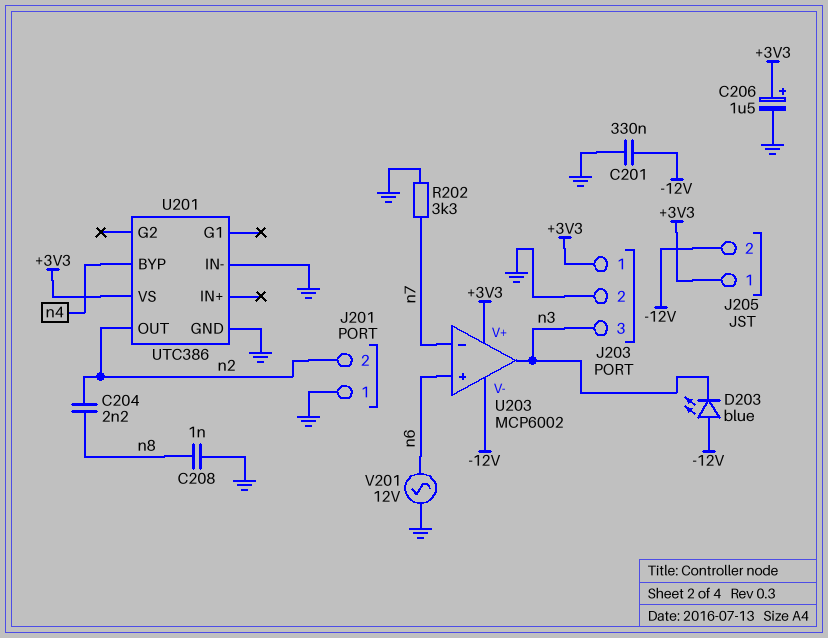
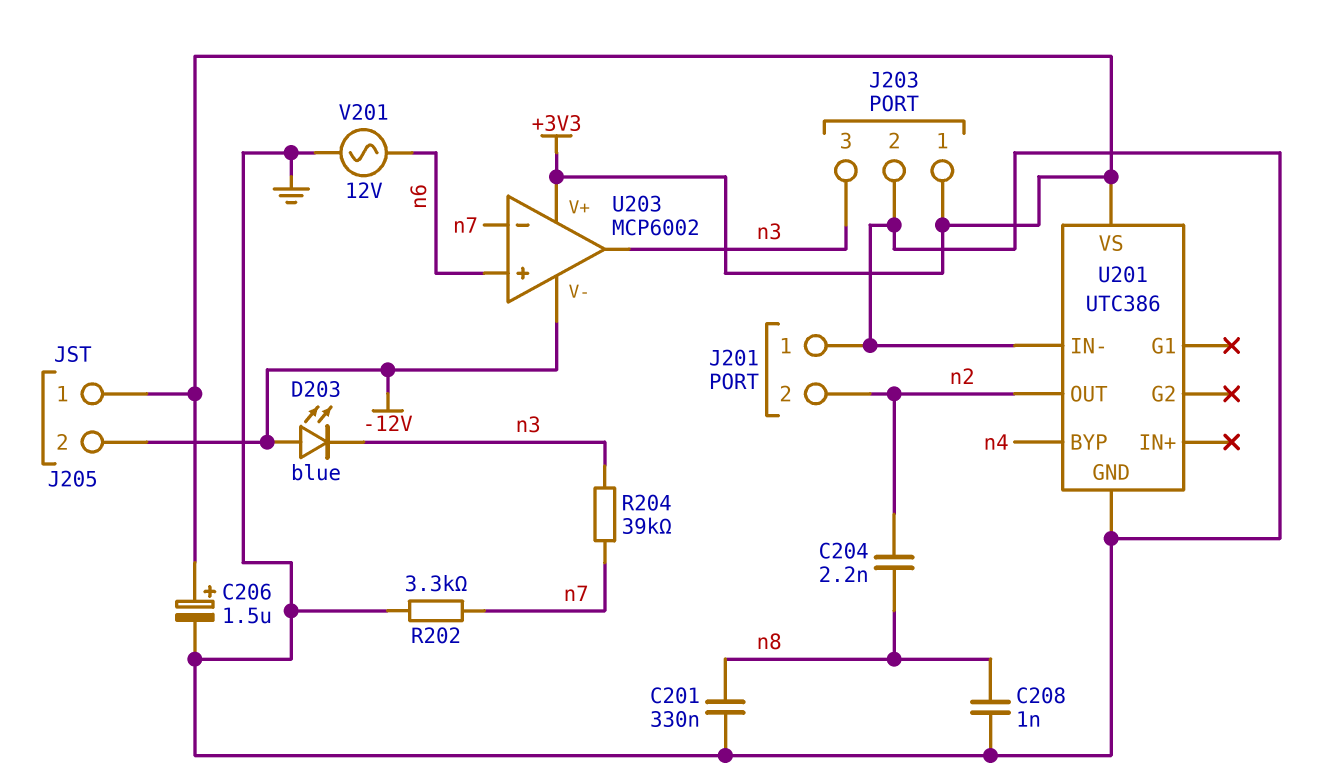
C201: 330nF (-12V, GND) -> 330nF (GND, n8)
R204: none -> 39k (n3, n7)

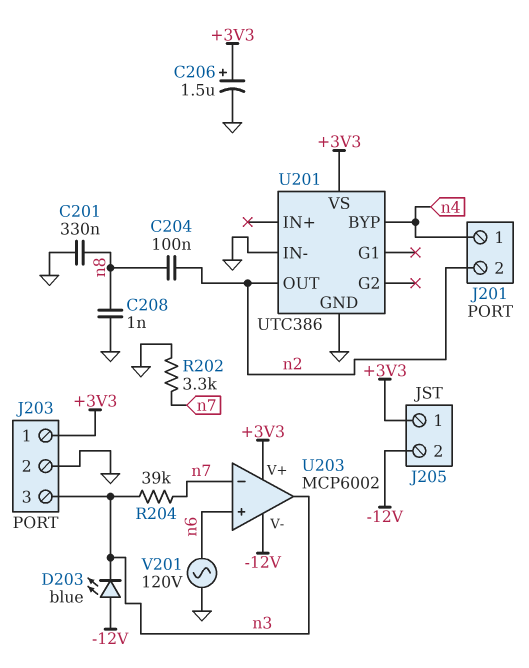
C204: 2.2nF (n2, n8) -> 100nF (n2, n8)
J201 pin 1: GND -> n4
V201: AC 12V (GND, n6) -> AC 120V (GND, n6)

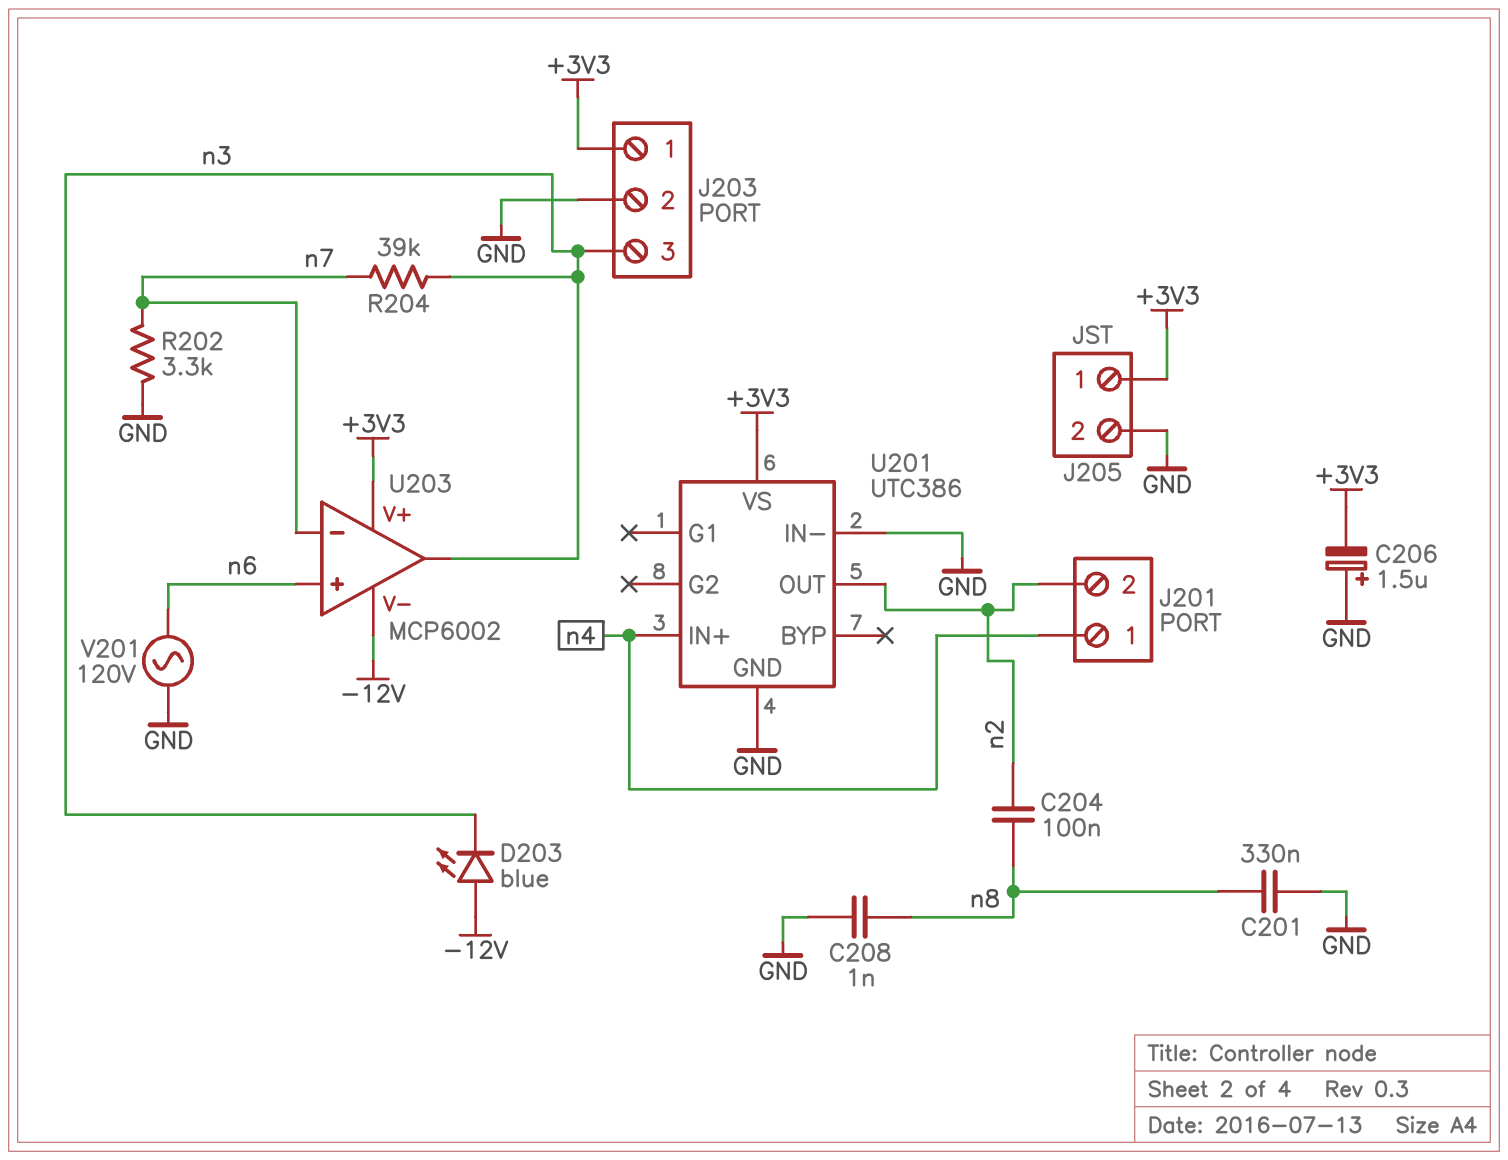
C206: 1.5uF (plus +3V3, minus GND) -> 1.5uF (plus GND, minus +3V3)
J205 pin 2: -12V -> GND
U201 pin BYP: n4 -> none
U201 pin IN+: none -> n4

